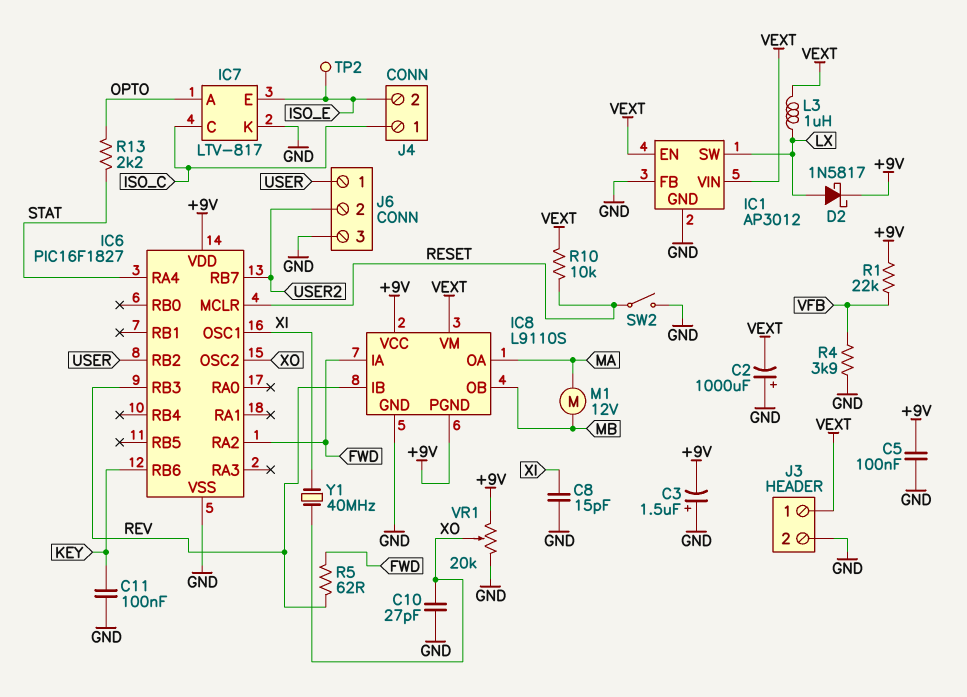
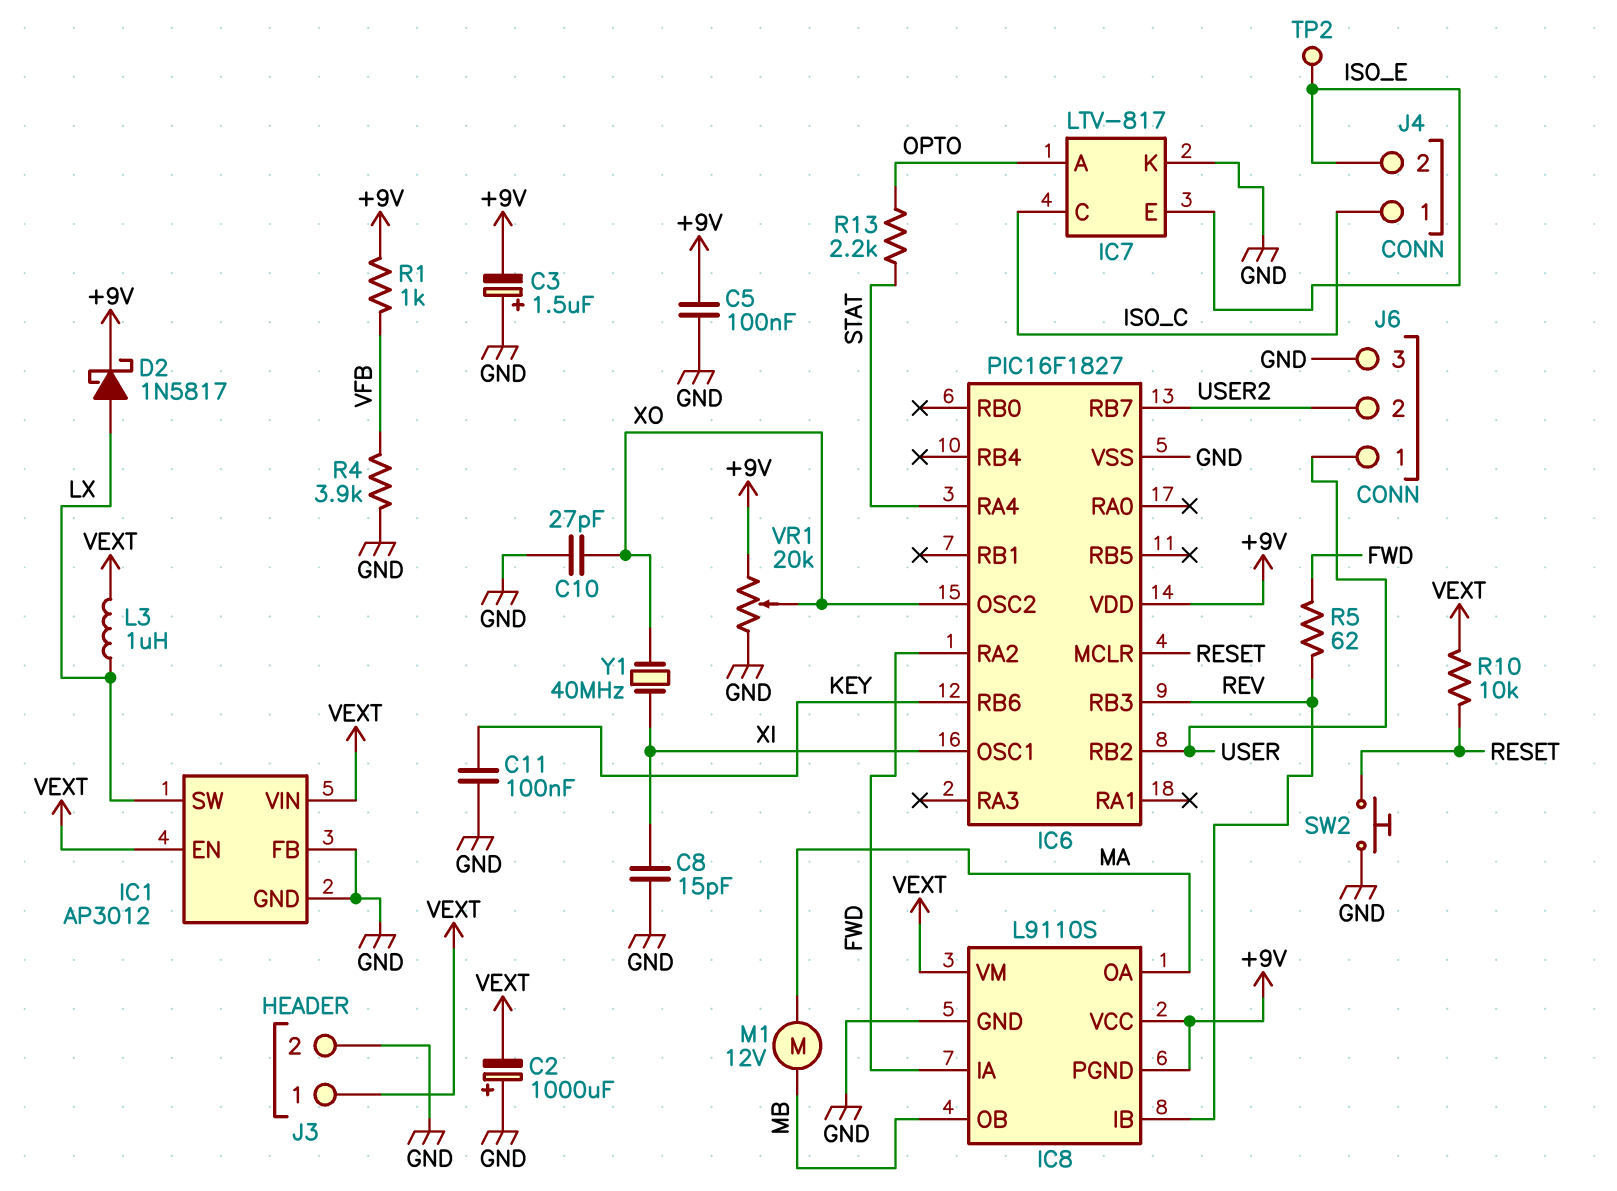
R1: 22k (+9V, VFB) -> 1k (+9V, VFB)
SW2: switch (GND, RESET) -> button (GND, RESET)

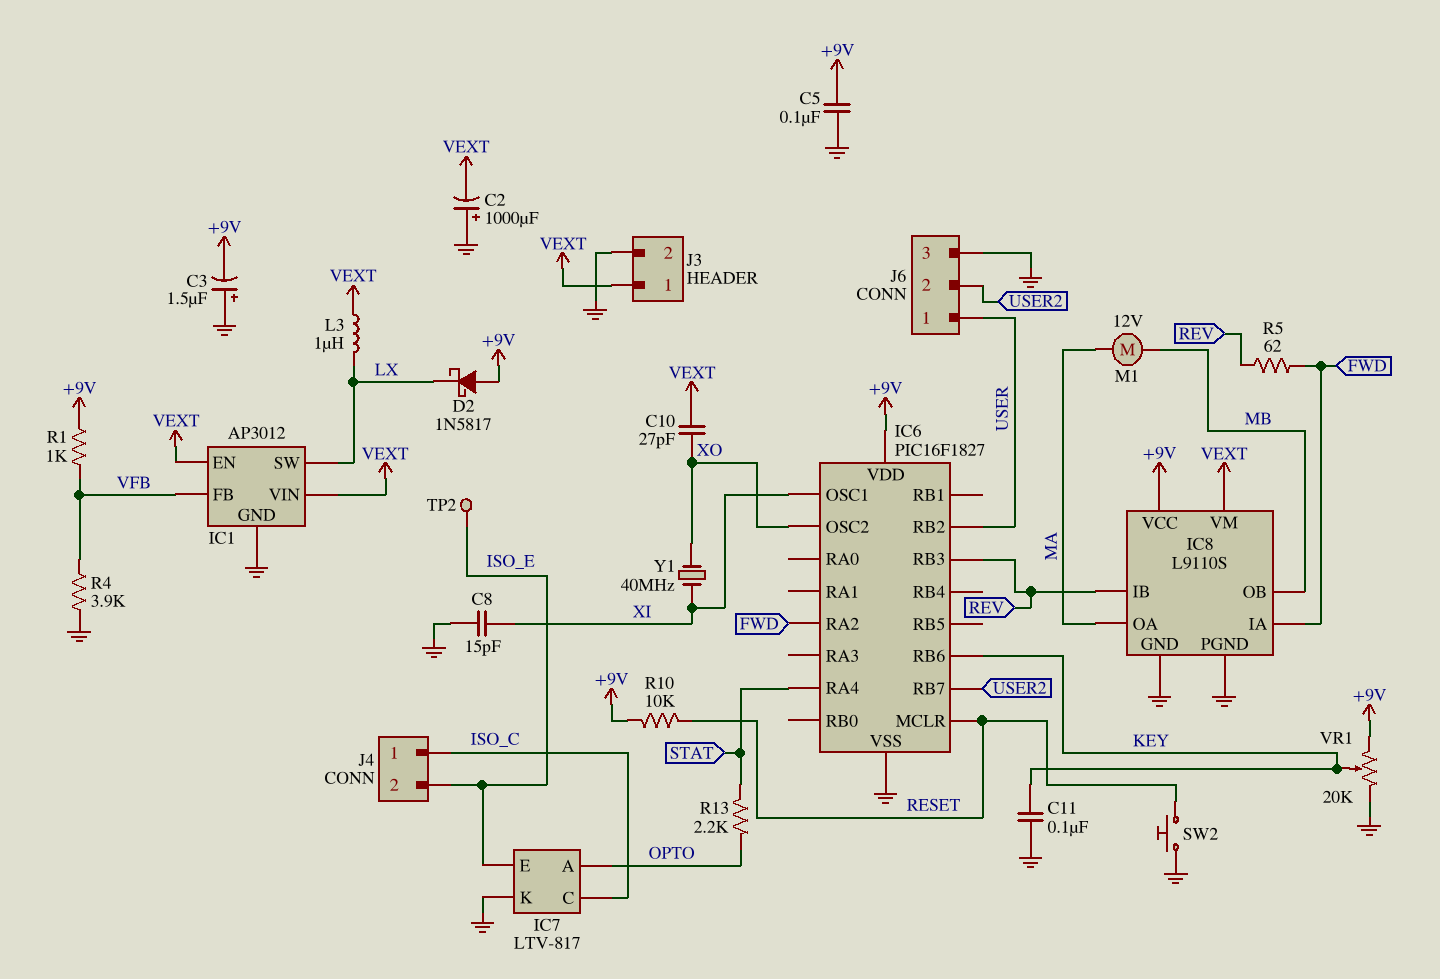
C10: 27pF (GND, XO) -> 27pF (VEXT, XO)
D2: schottky 1N5817 (A LX, K +9V) -> schottky 1N5817 (A +9V, K LX)
IC1 pin FB: GND -> VFB
IC8 pin PGND: +9V -> GND
R10: 10k (RESET, VEXT) -> 10k (+9V, RESET)
VR1: 20k (+9V, GND, wiper XO) -> 20k (+9V, GND, wiper KEY)

